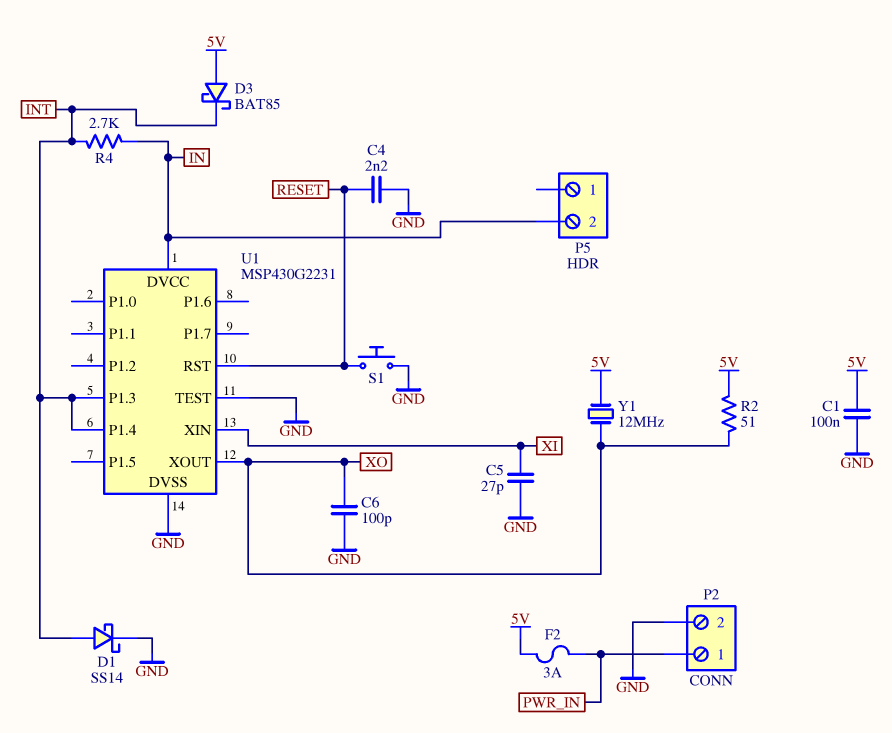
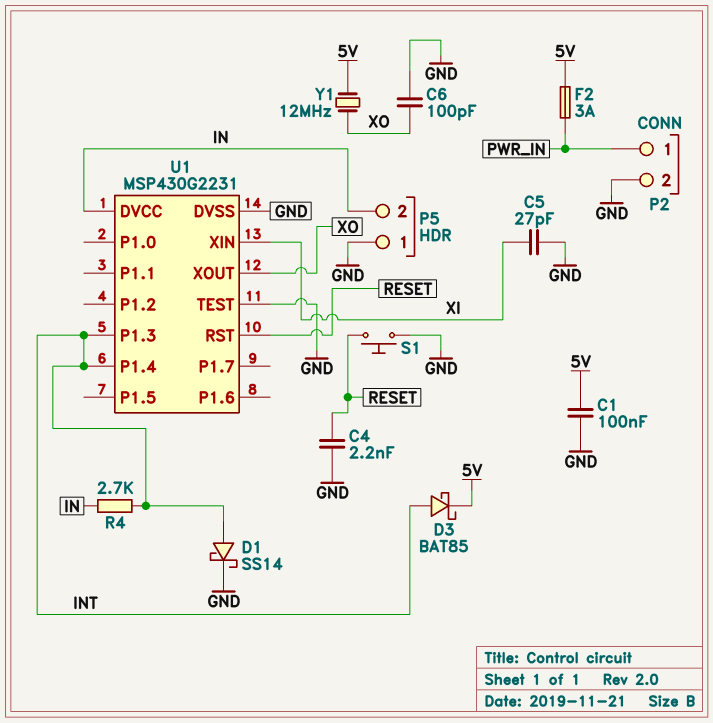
D3: schottky BAT85 (A 5V, K INT) -> schottky BAT85 (A INT, K 5V)
P5 pin 1: none -> GND
R2: 51 (5V, XO) -> none

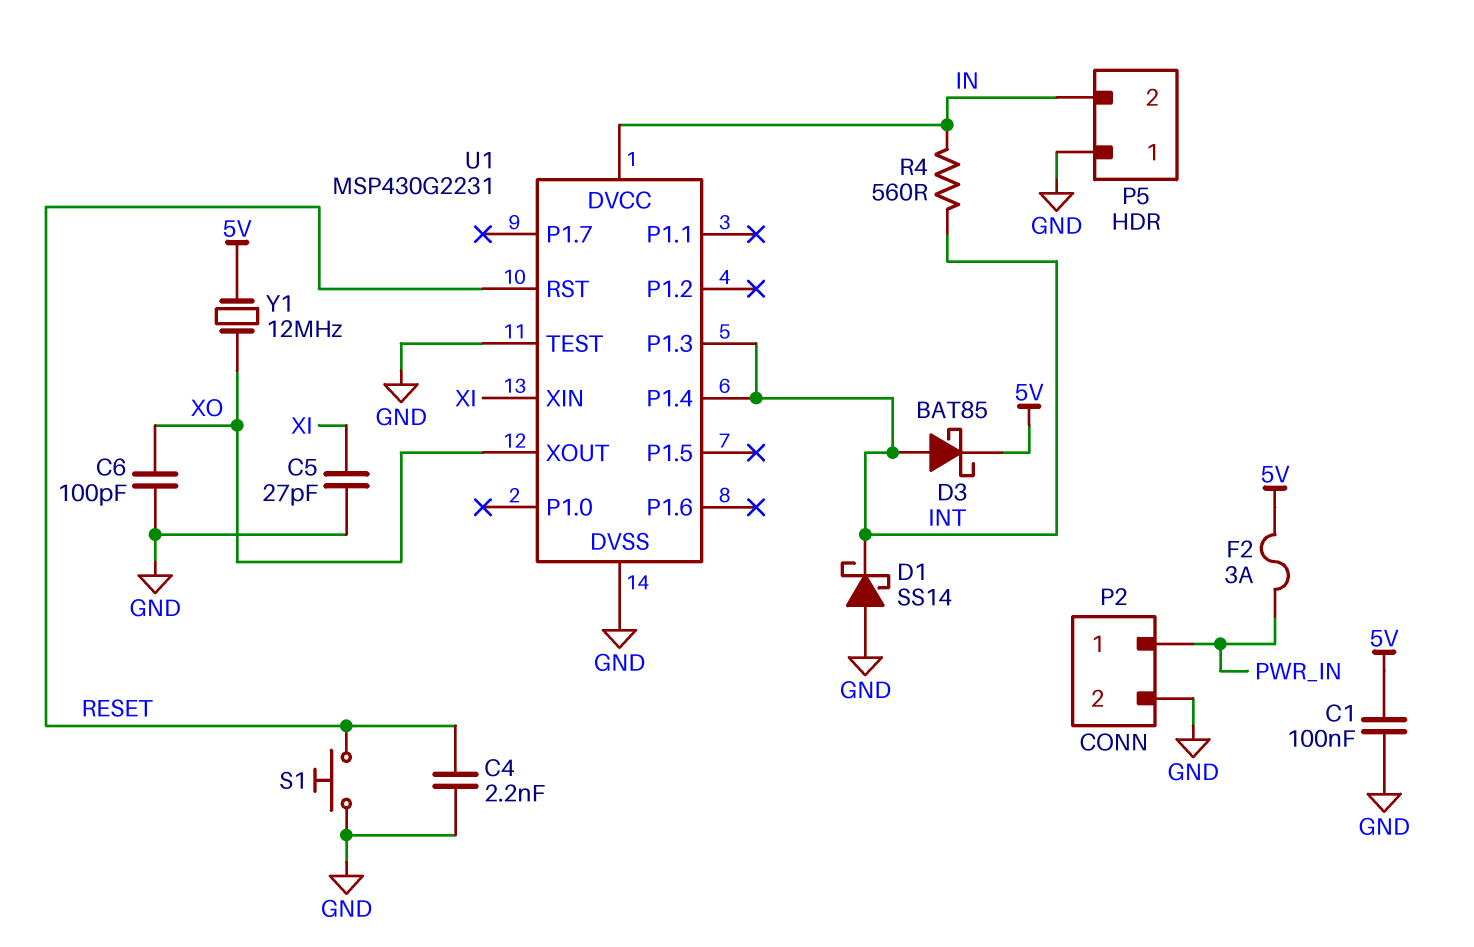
D1: schottky SS14 (A INT, K GND) -> schottky SS14 (A GND, K INT)
R4: 2.7k (IN, INT) -> 560 (IN, INT)

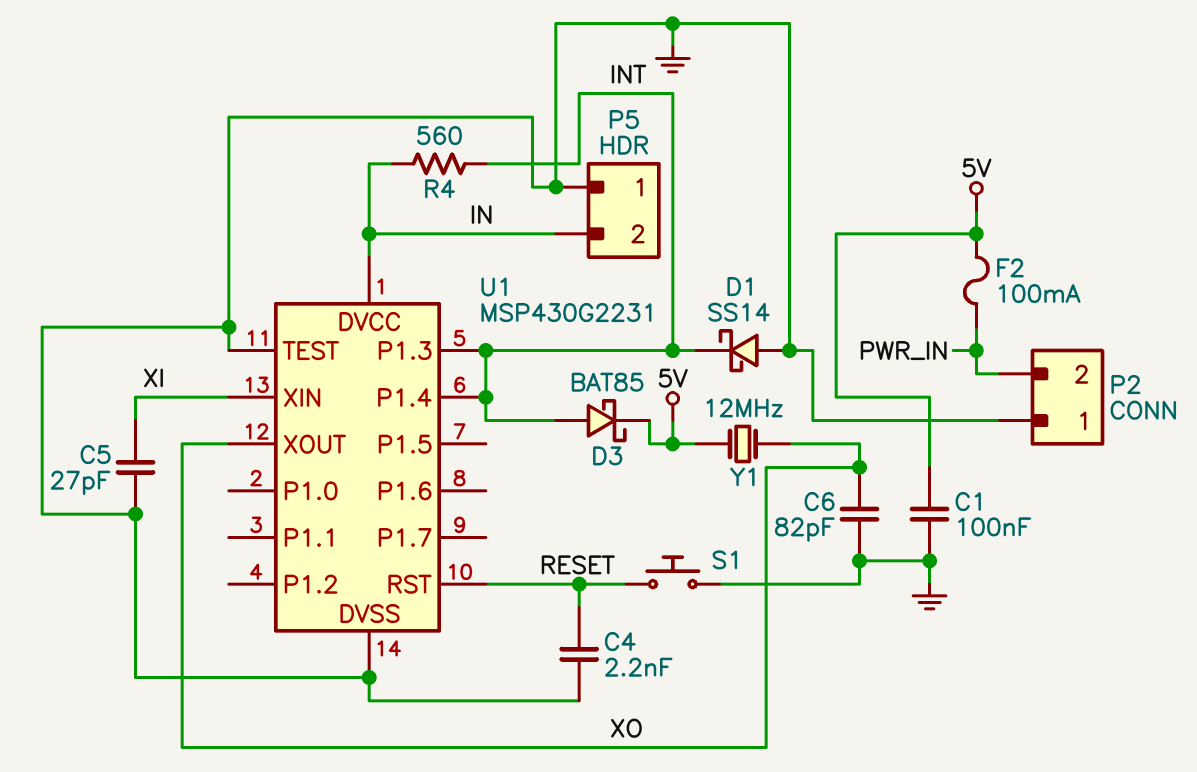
C6: 100pF (GND, XO) -> 82pF (GND, XO)
F2: 3A (5V, PWR_IN) -> 100mA (5V, PWR_IN)
P2 pin 1: PWR_IN -> GND
P2 pin 2: GND -> PWR_IN

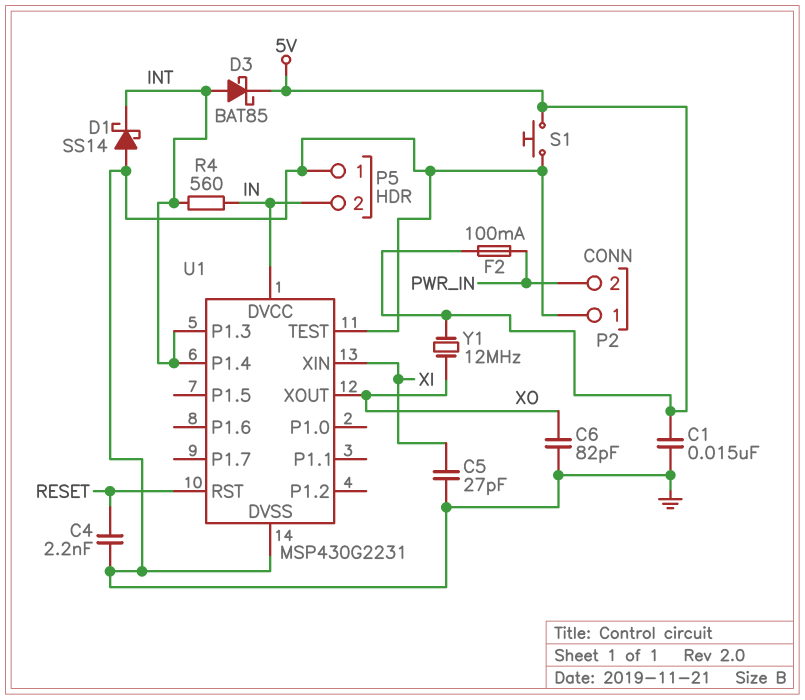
C1: 100nF (5V, GND) -> 15nF (5V, GND)
S1: button (GND, RESET) -> button (5V, GND)

